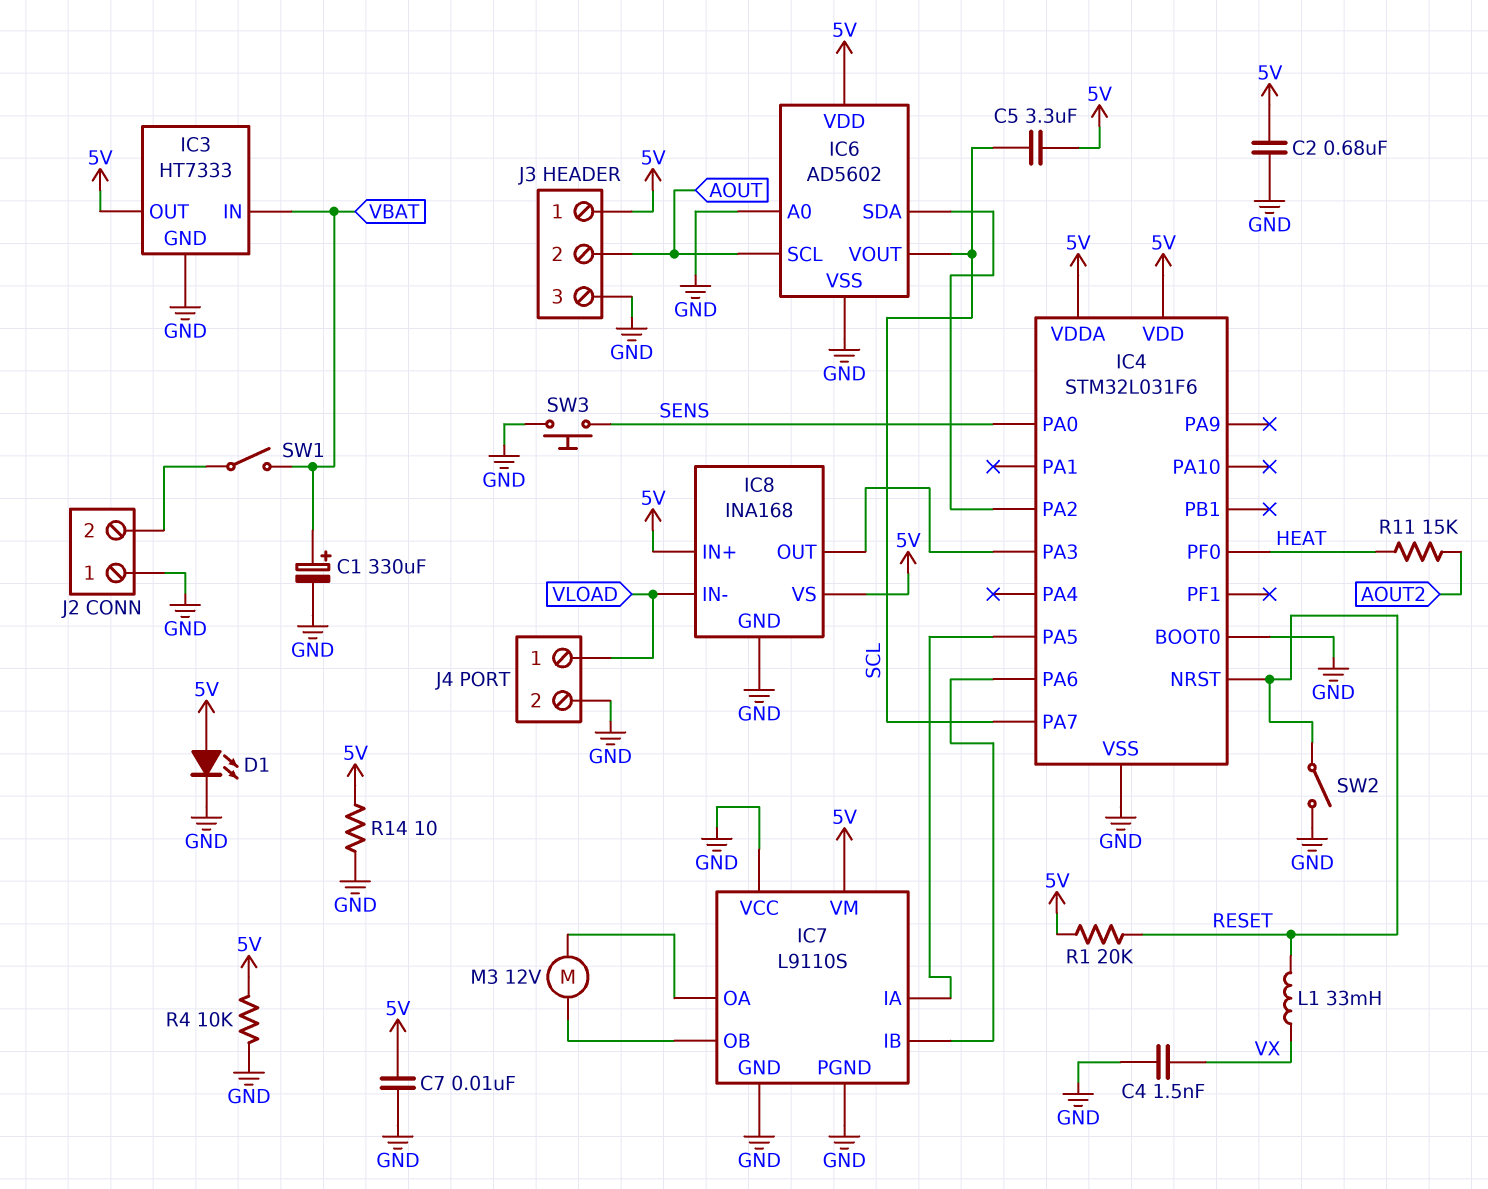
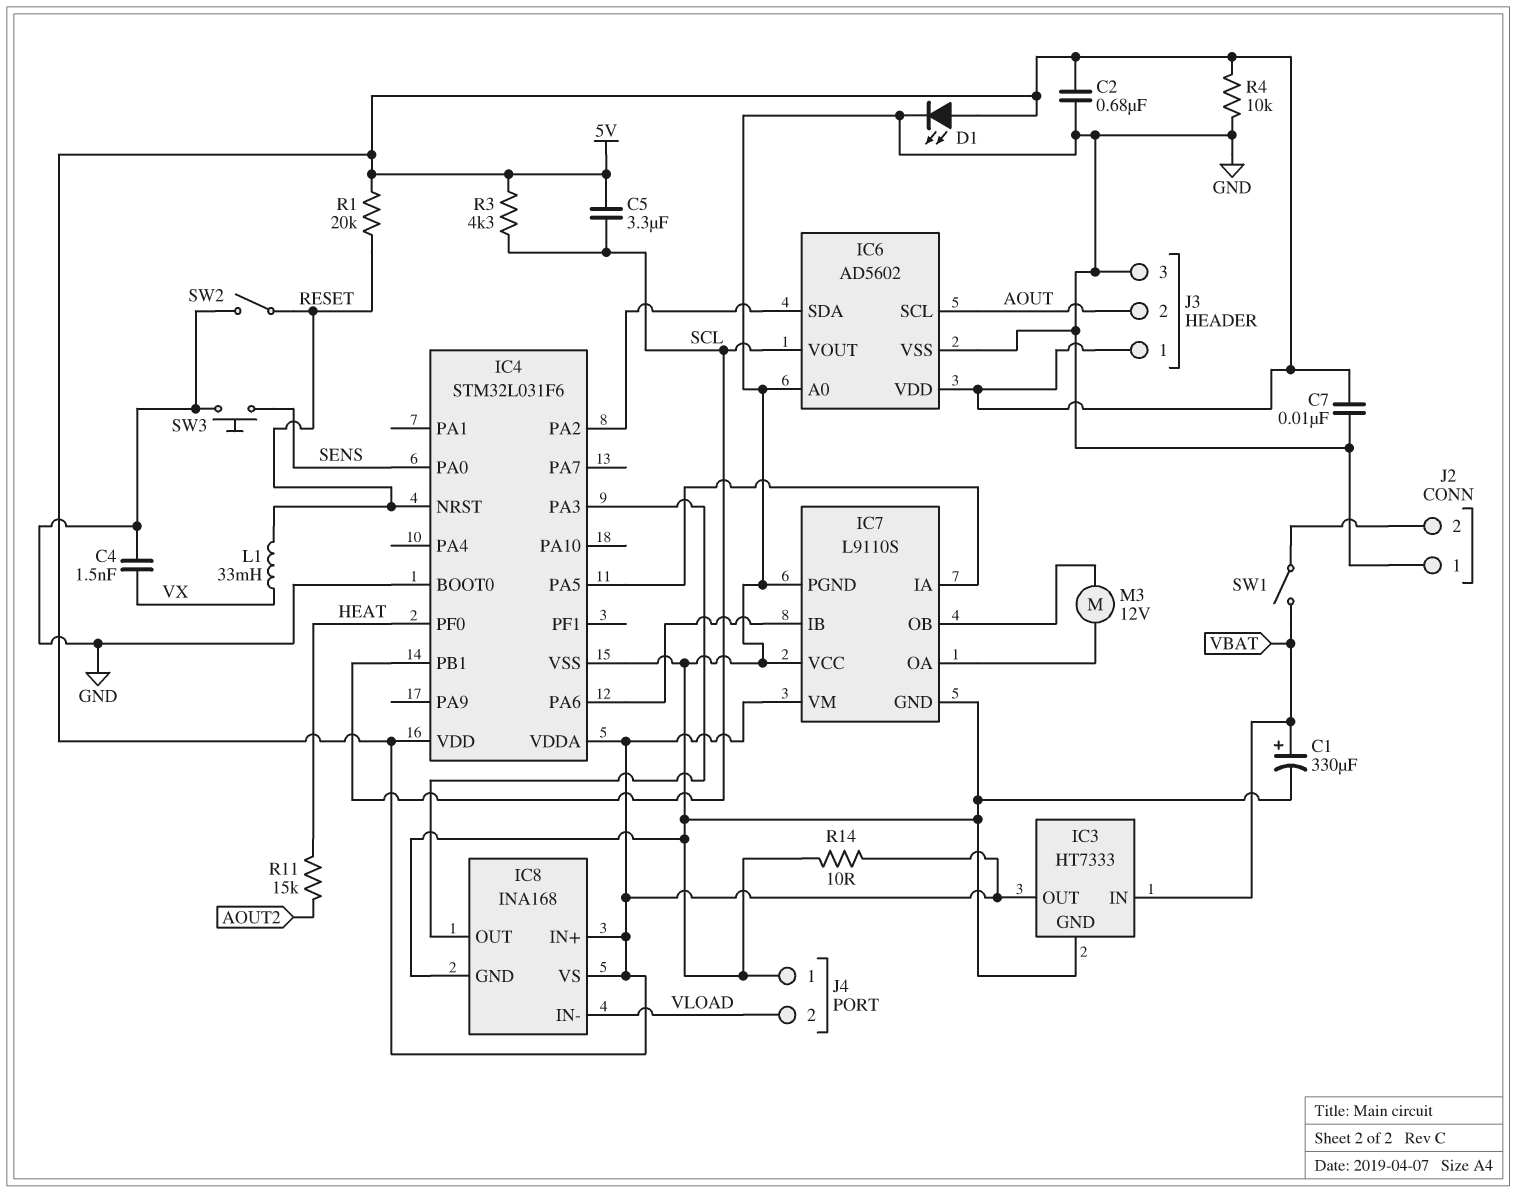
IC4 pin PA7: SCL -> none
IC4 pin PB1: none -> SCL
J4 pin 1: VLOAD -> GND
J4 pin 2: GND -> VLOAD
R3: none -> 4.3k (5V, SCL)

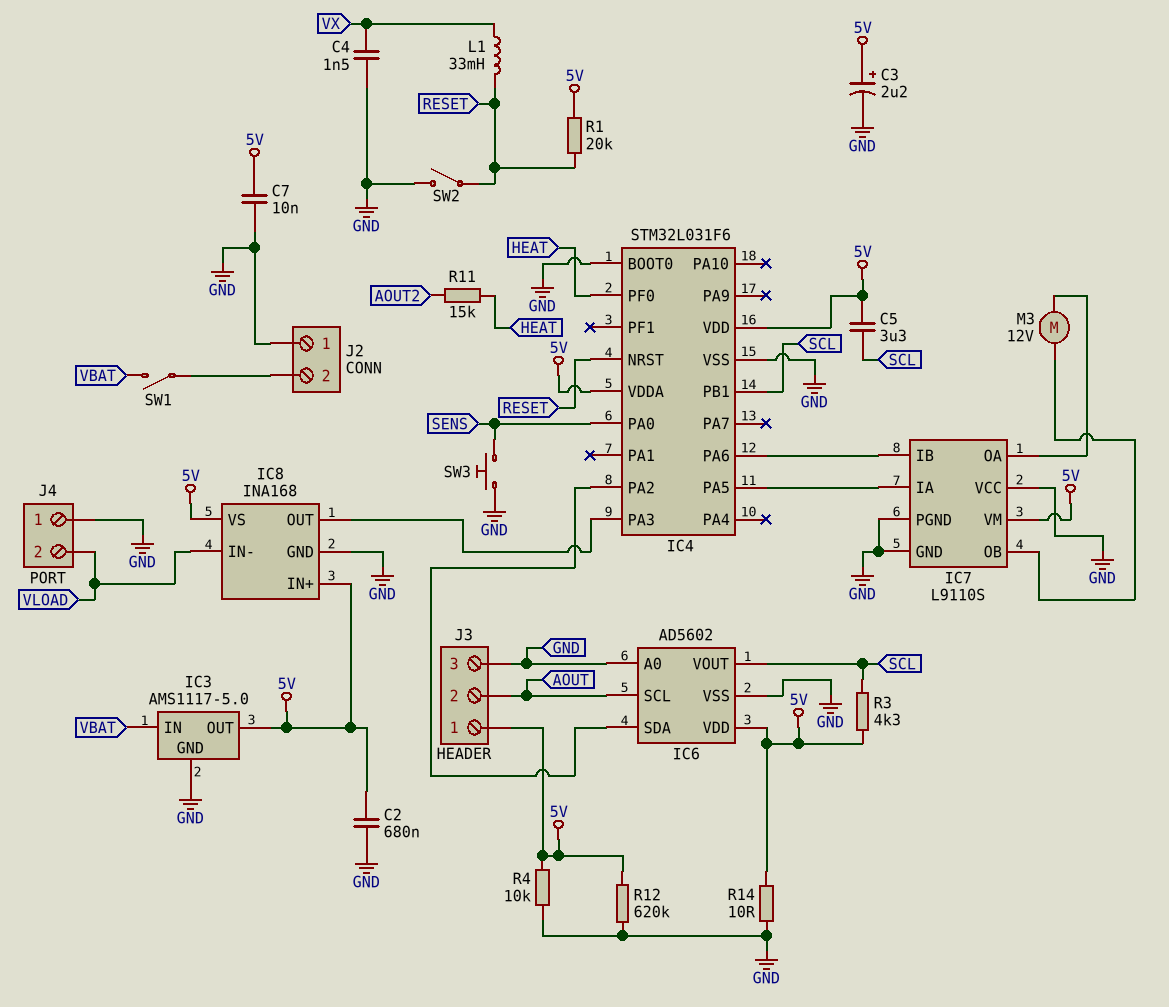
C1: 330uF (plus VBAT, minus GND) -> none
C3: none -> 2.2uF (plus 5V, minus GND)
D1: LED (A 5V, K GND) -> none
IC3: HT7333 -> AMS1117-5.0
R12: none -> 620k (5V, GND)

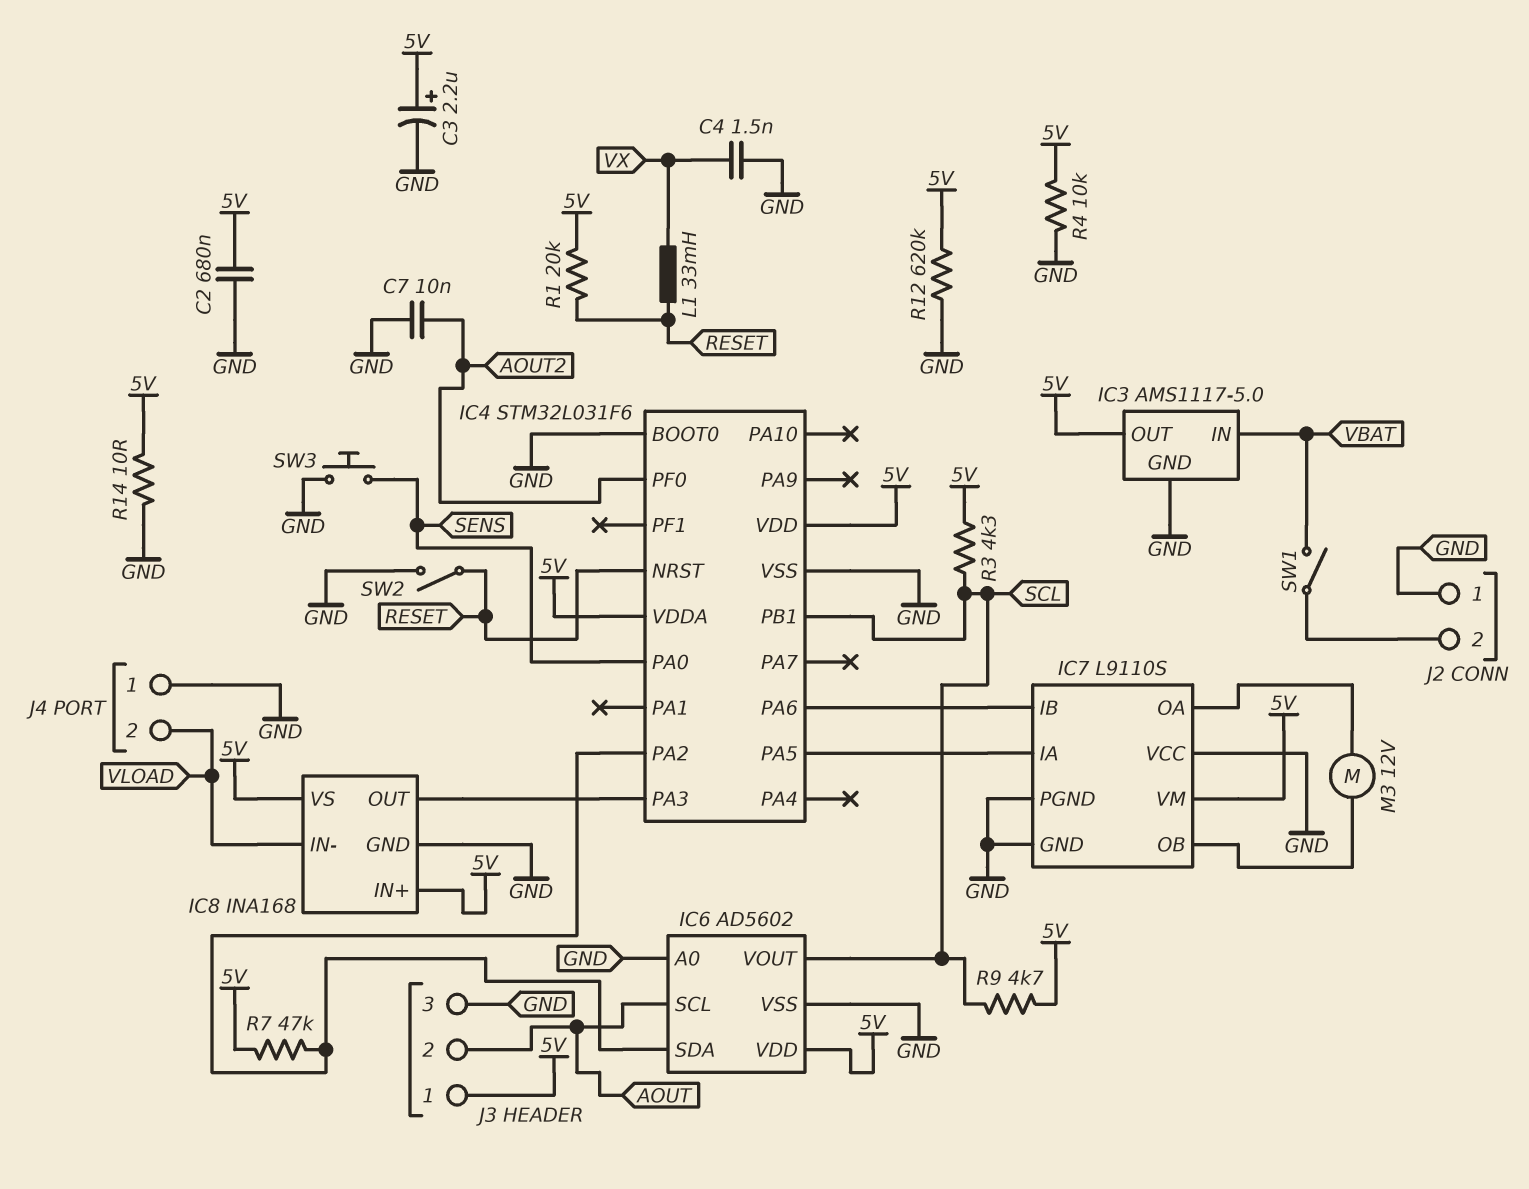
C5: 3.3uF (5V, SCL) -> none
C7: 10nF (5V, GND) -> 10nF (AOUT2, GND)
IC4 pin PF0: HEAT -> AOUT2
R7: none -> 47k (5V, IC4/PA2)
R9: none -> 4.7k (5V, SCL)
R11: 15k (AOUT2, HEAT) -> none

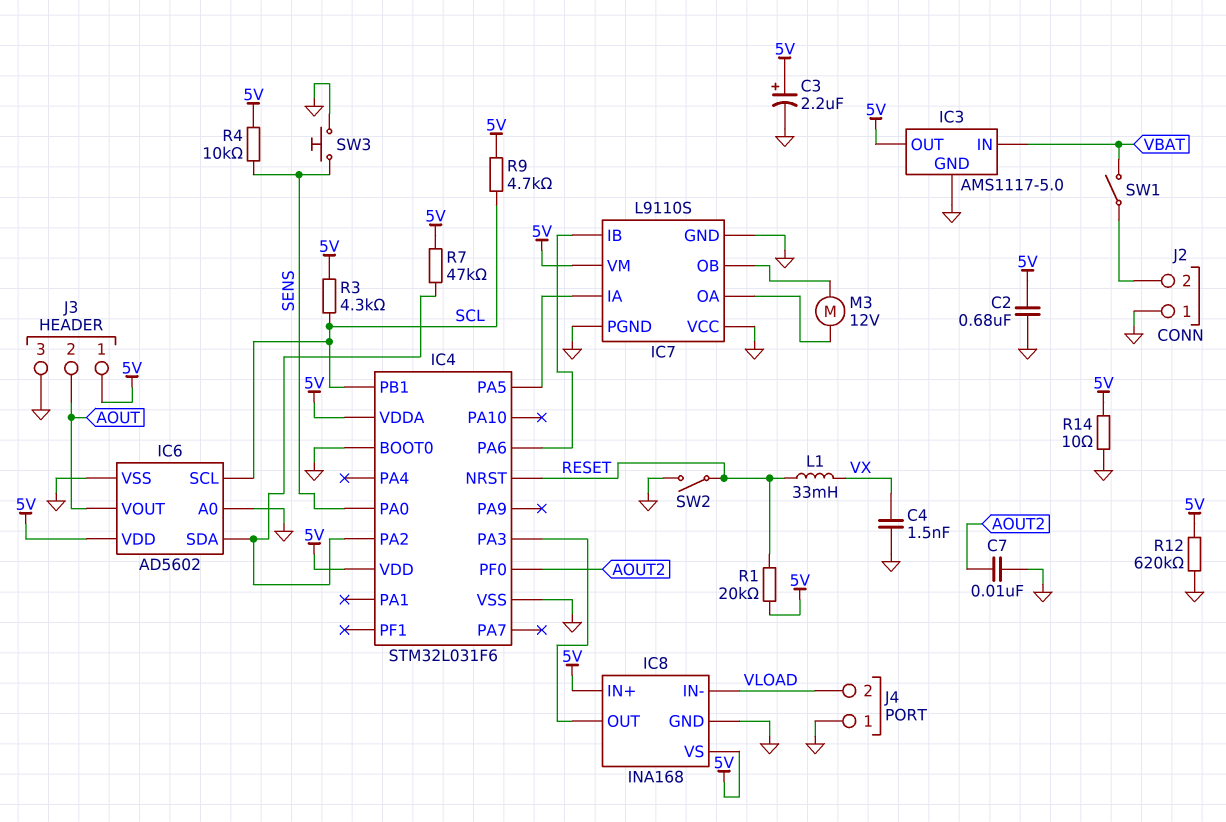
IC6 pin SCL: AOUT -> SCL
IC6 pin VOUT: SCL -> AOUT
R4: 10k (5V, GND) -> 10k (5V, SENS)

